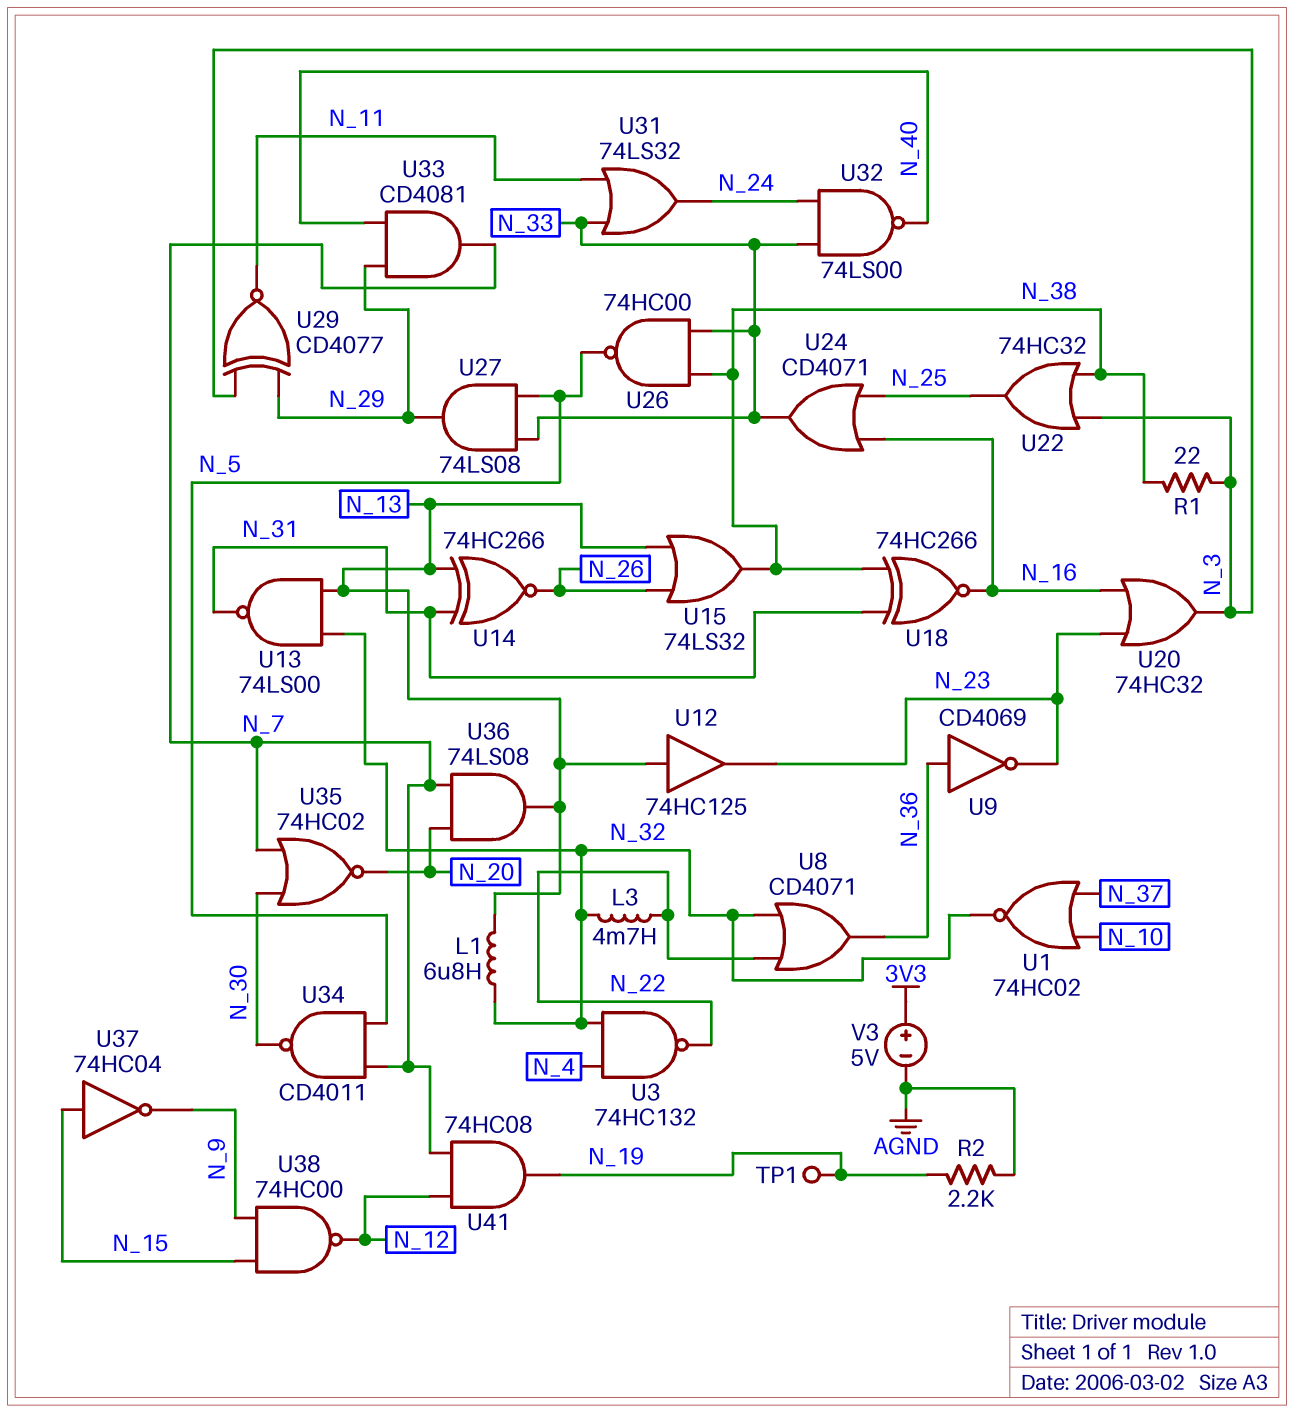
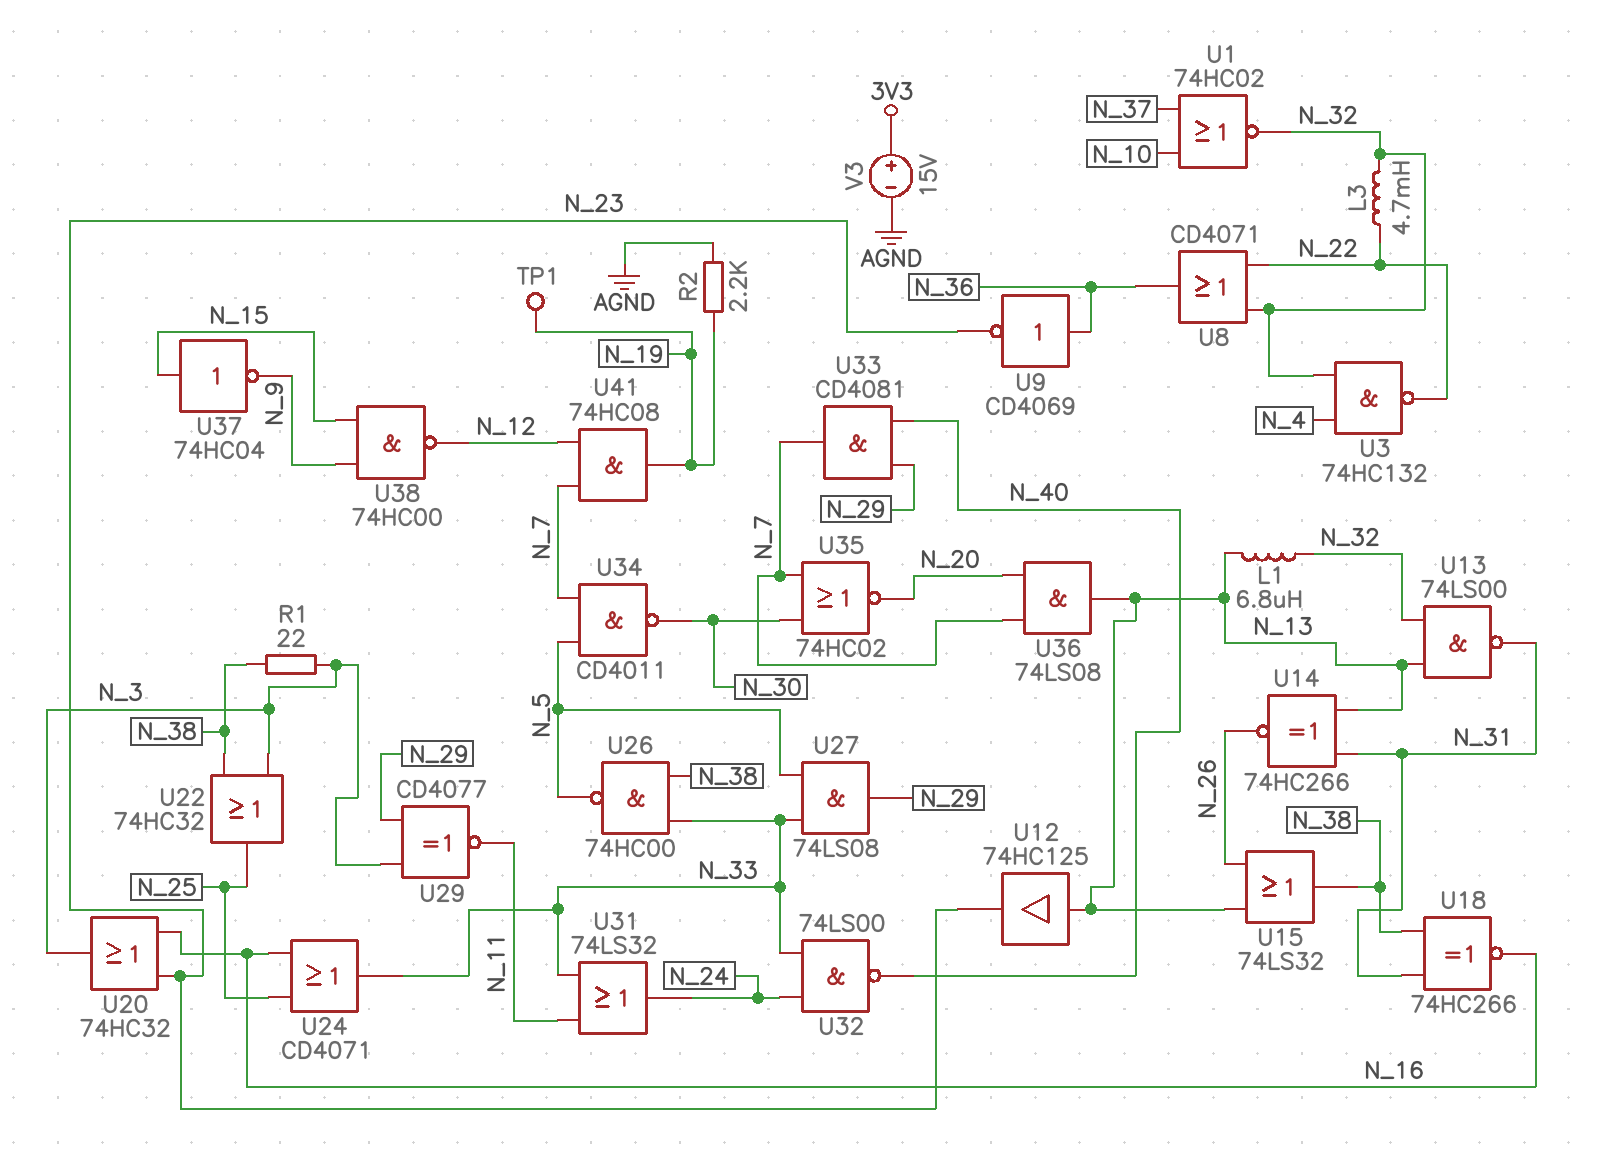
V3: 5V (plus 3V3, minus AGND) -> 15V (plus 3V3, minus AGND)

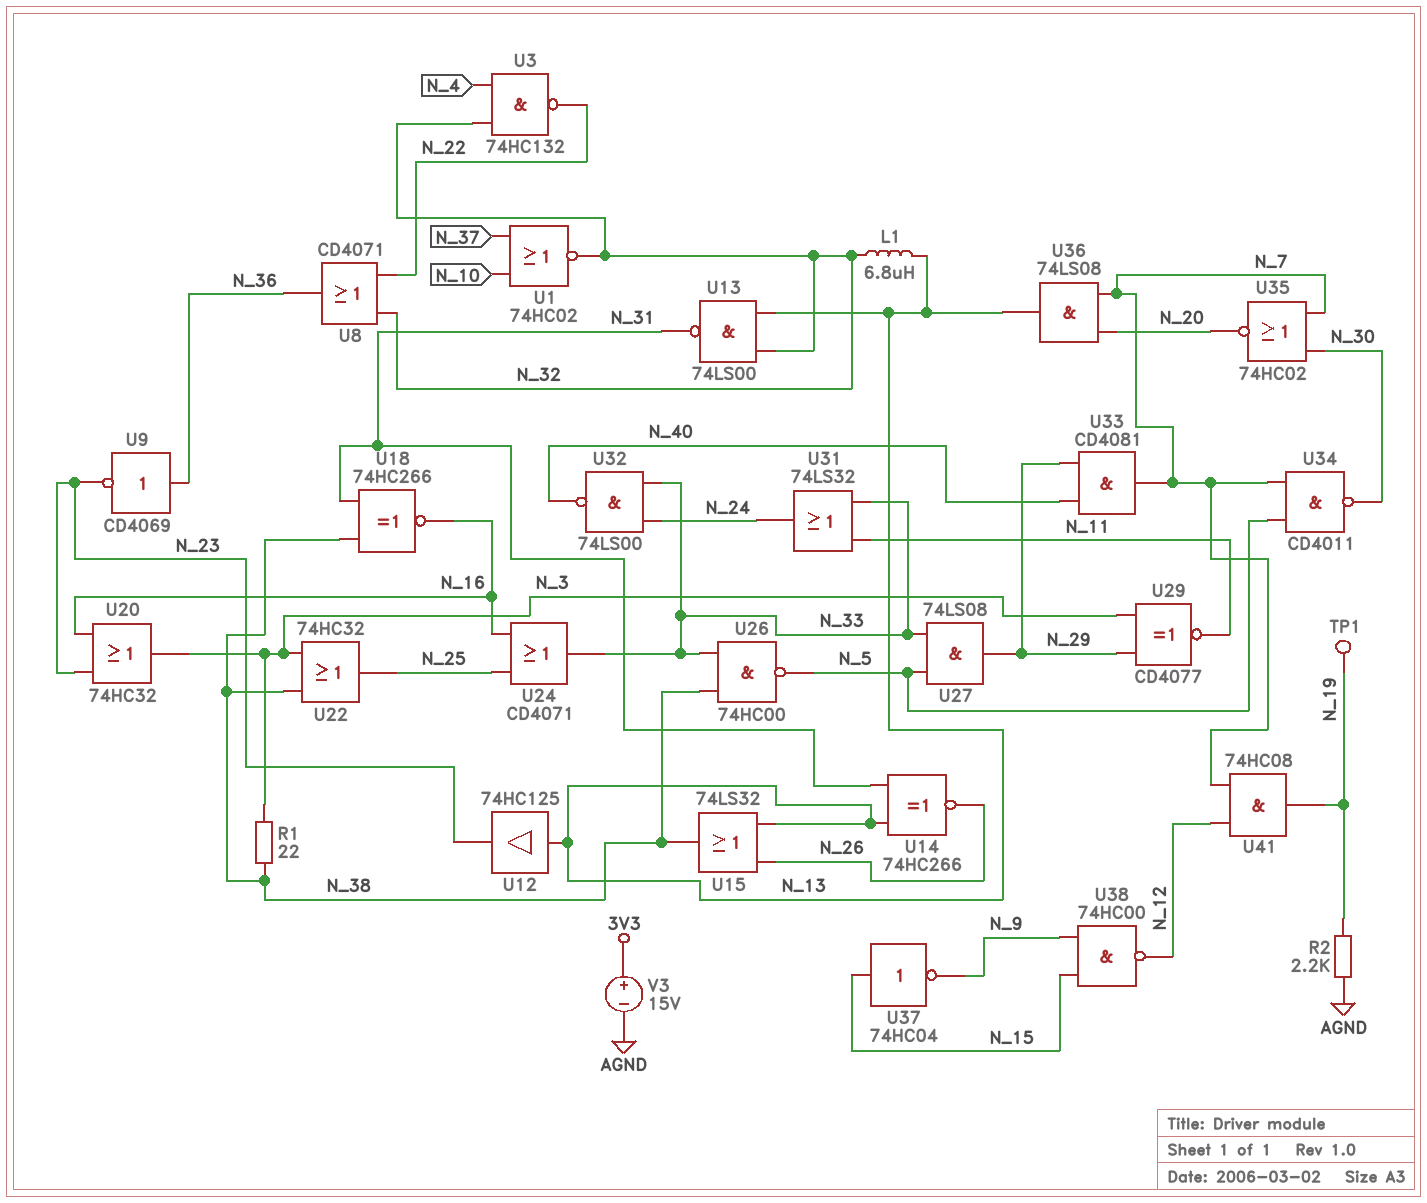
L3: 4.7mH (N_22, N_32) -> none

